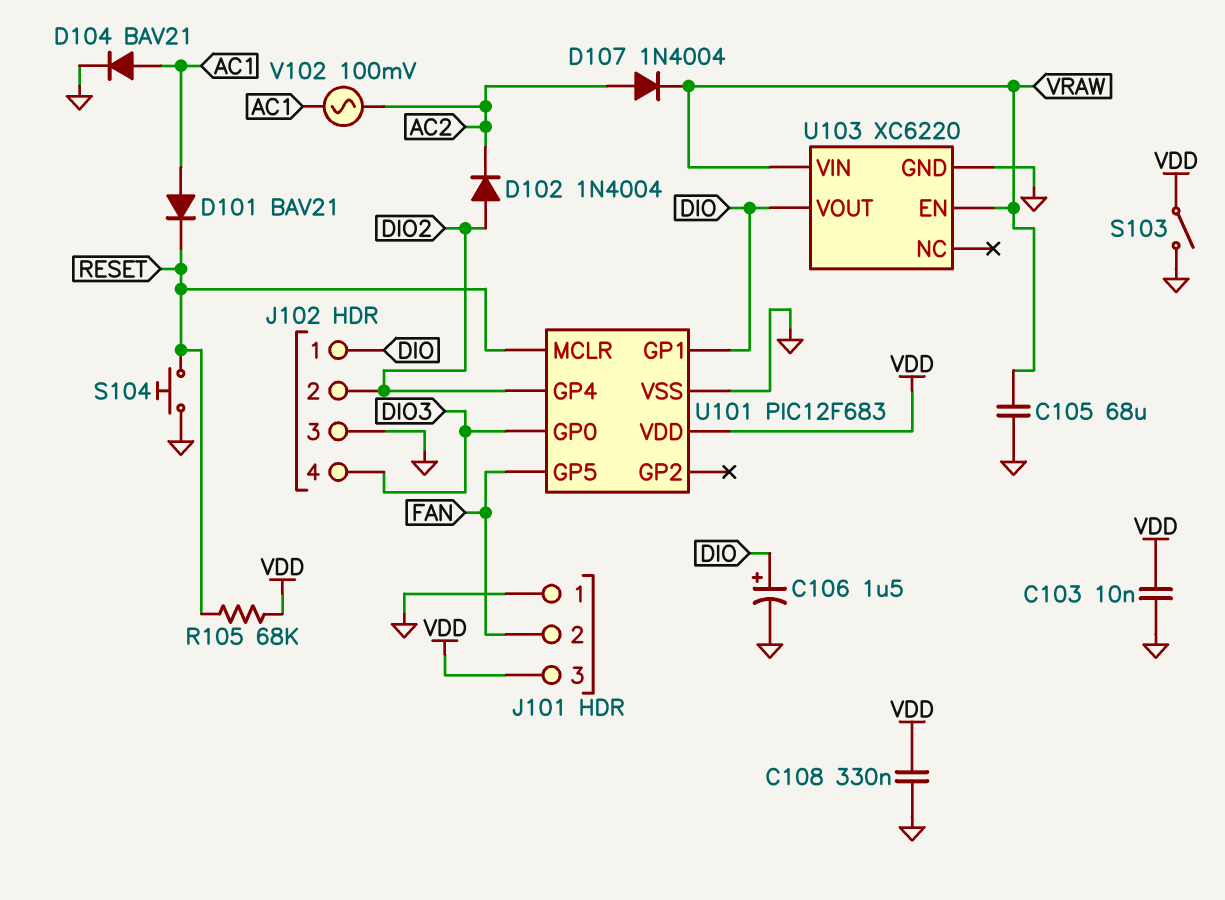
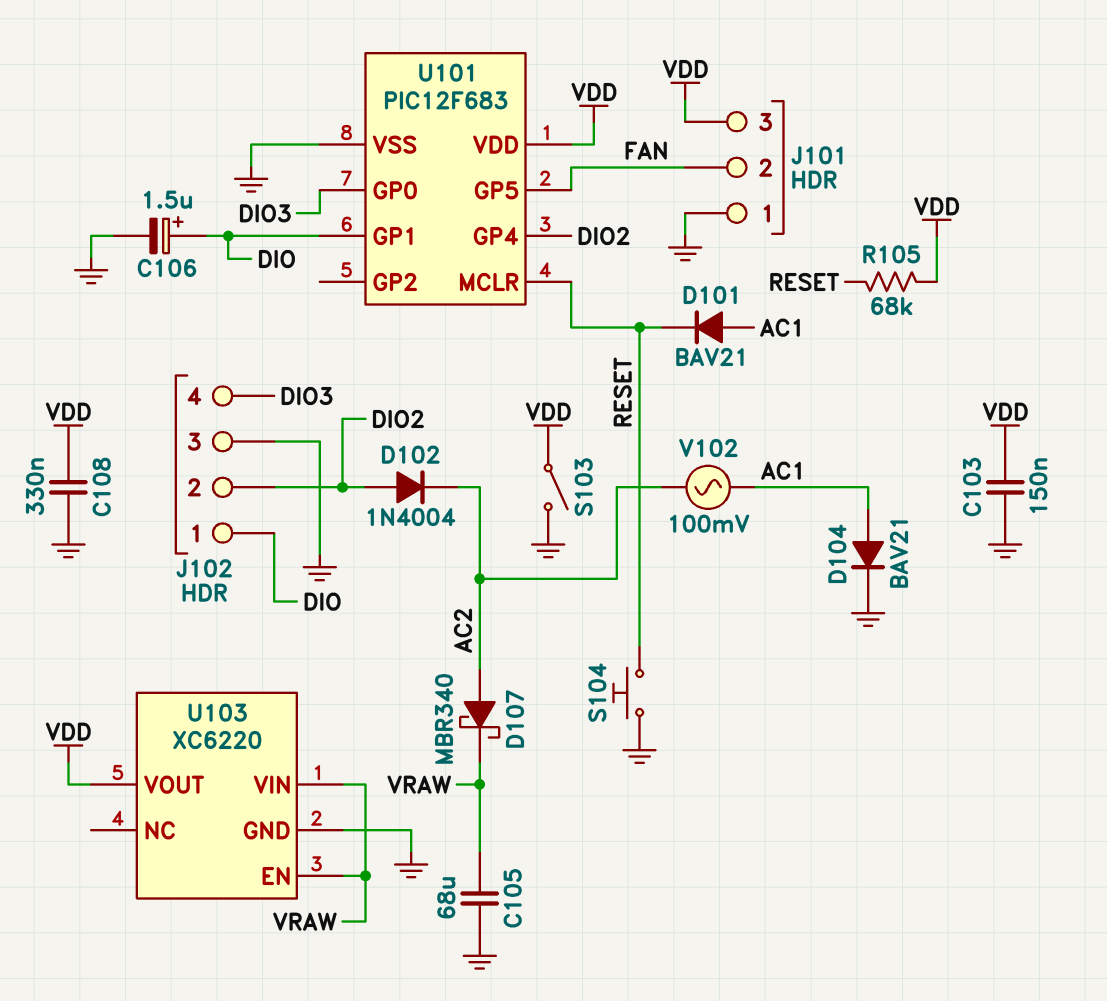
C103: 10nF (GND, VDD) -> 150nF (GND, VDD)
D107: diode 1N4004 (A AC2, K VRAW) -> schottky MBR340 (A AC2, K VRAW)
U103 pin VOUT: DIO -> VDD

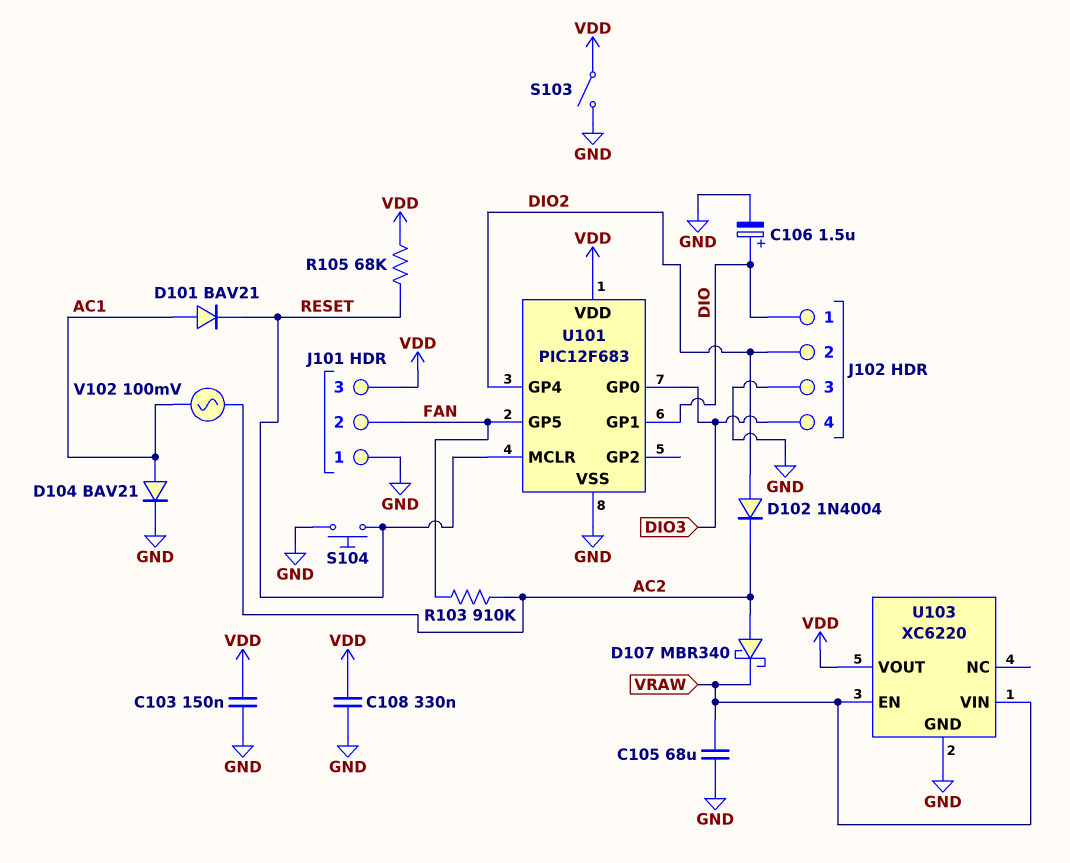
R103: none -> 910k (AC2, FAN)

